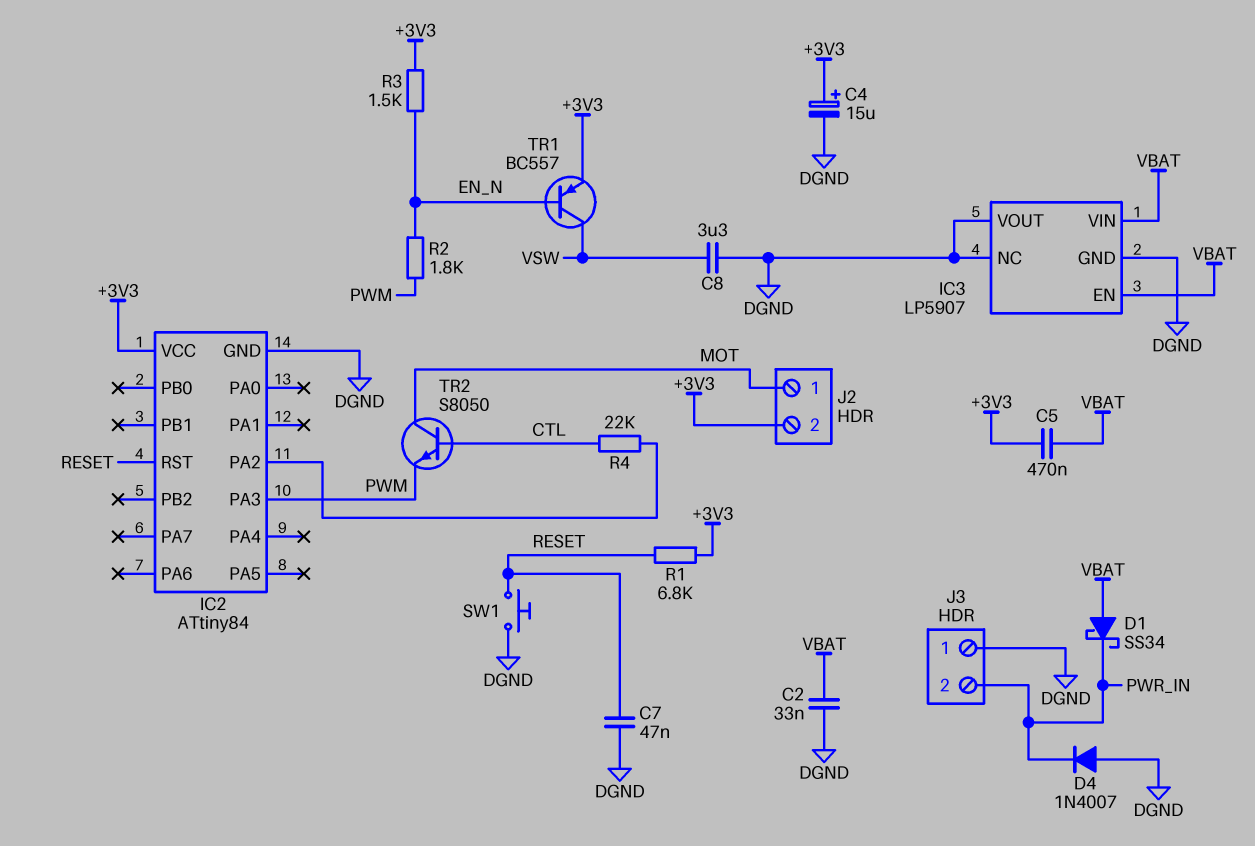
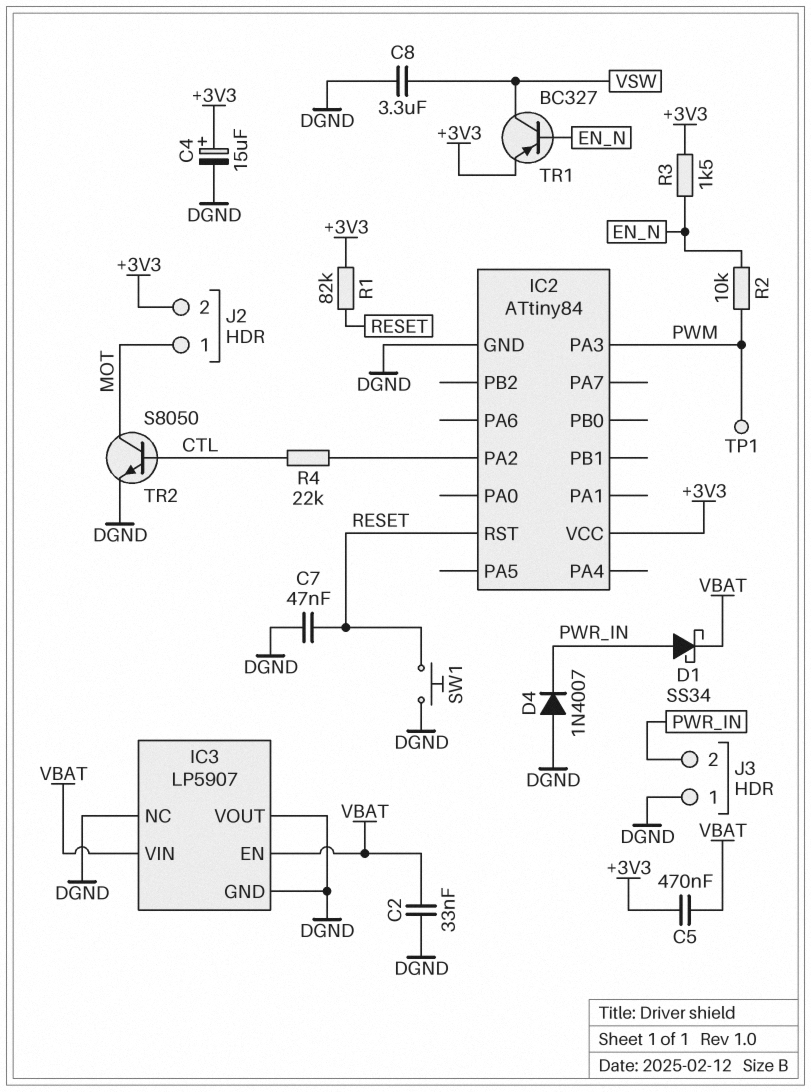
D1: schottky SS34 (A VBAT, K PWR_IN) -> schottky SS34 (A PWR_IN, K VBAT)
R1: 6.8k (+3V3, RESET) -> 82k (+3V3, RESET)
R2: 1.8k (EN_N, PWM) -> 10k (EN_N, PWM)
TP1: none -> test point (PWM)
TR1: PNP BC557 (B EN_N, C VSW, E +3V3) -> PNP BC327 (B EN_N, C VSW, E +3V3)
TR2: NPN S8050 (B CTL, C MOT, E PWM) -> NPN S8050 (B CTL, C MOT, E DGND)

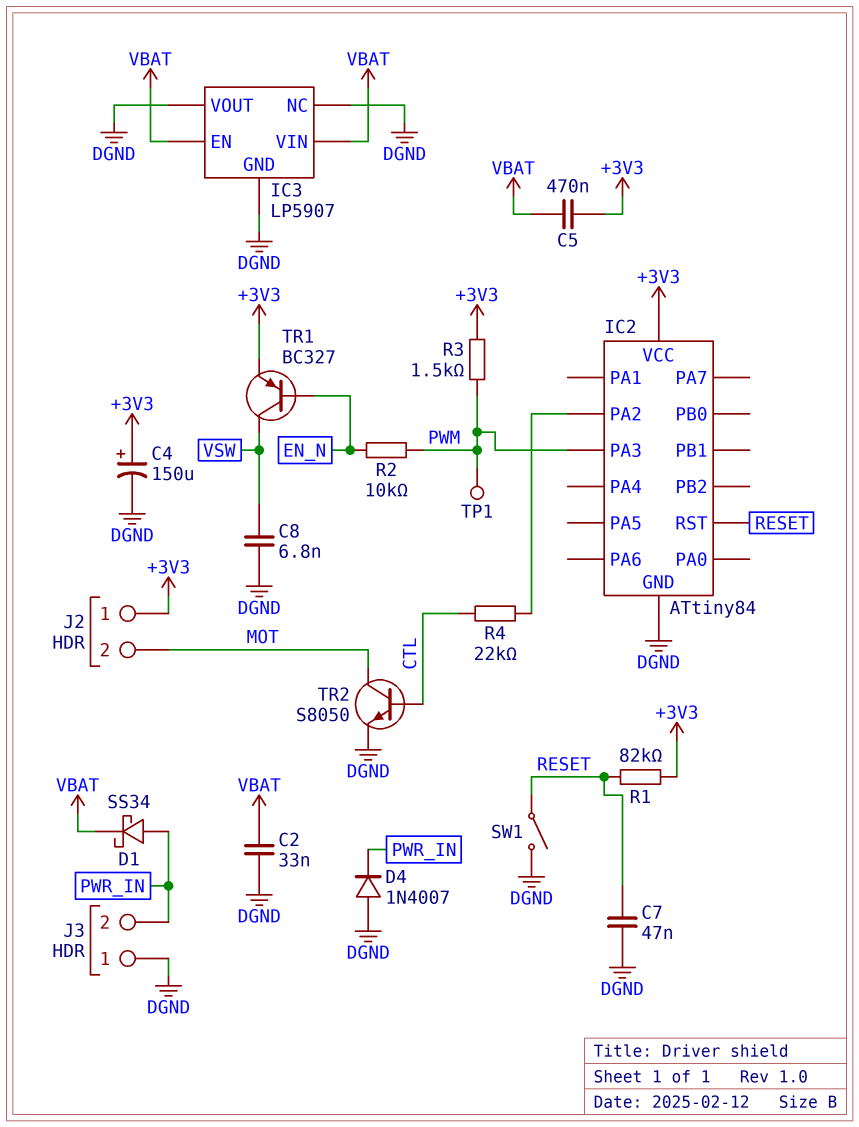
C4: 15uF (plus +3V3, minus DGND) -> 150uF (plus +3V3, minus DGND)
C8: 3.3uF (DGND, VSW) -> 6.8nF (DGND, VSW)
J2 pin 1: MOT -> +3V3
J2 pin 2: +3V3 -> MOT
R3: 1.5k (+3V3, EN_N) -> 1.5k (+3V3, PWM)
SW1: button (DGND, RESET) -> switch (DGND, RESET)

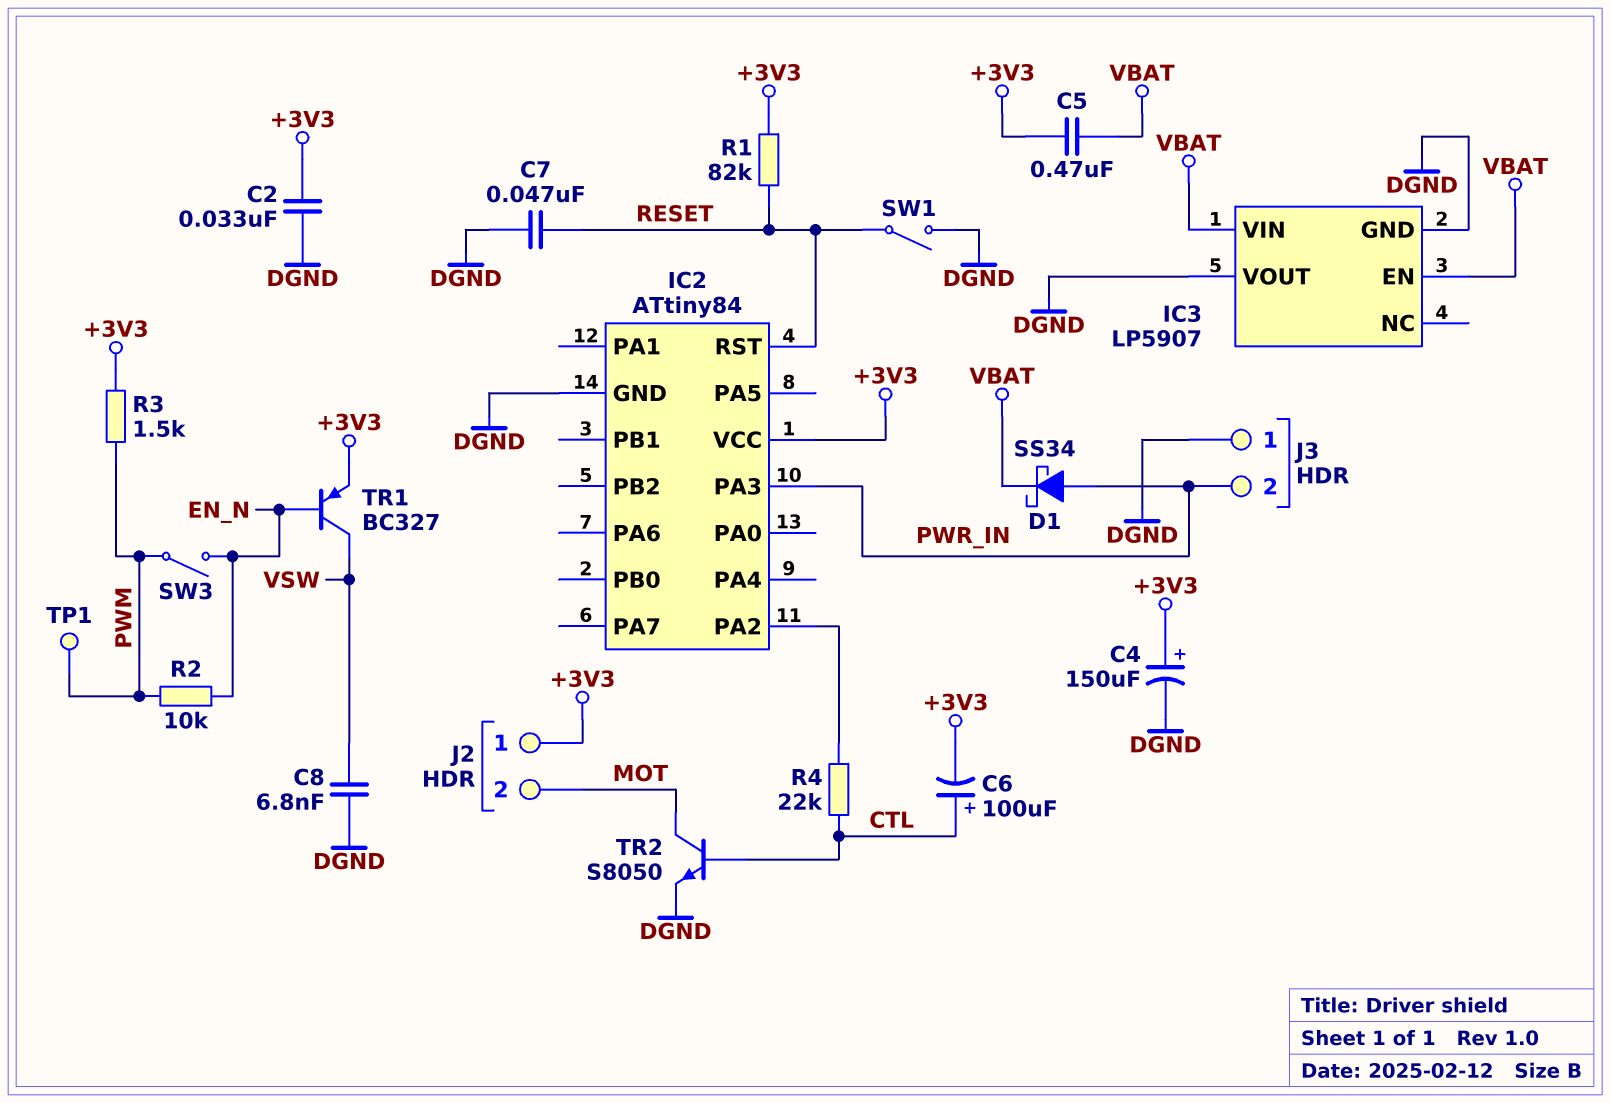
C2: 33nF (DGND, VBAT) -> 33nF (+3V3, DGND)
C6: none -> 100uF (plus CTL, minus +3V3)
D4: diode 1N4007 (A DGND, K PWR_IN) -> none
IC2 pin PA3: PWM -> PWR_IN
IC3 pin NC: DGND -> none
SW3: none -> switch (EN_N, PWM)

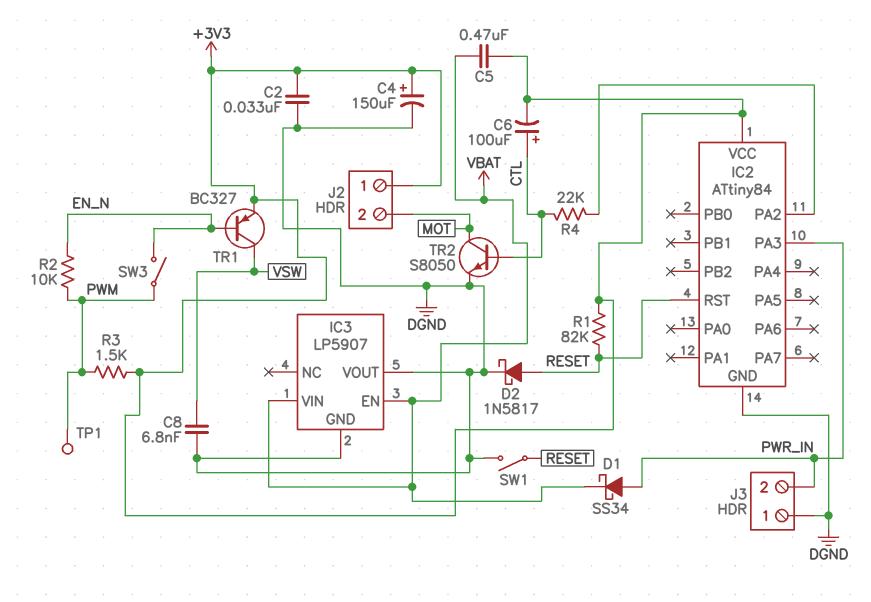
C7: 47nF (DGND, RESET) -> none
D2: none -> schottky 1N5817 (A RESET, K DGND)

